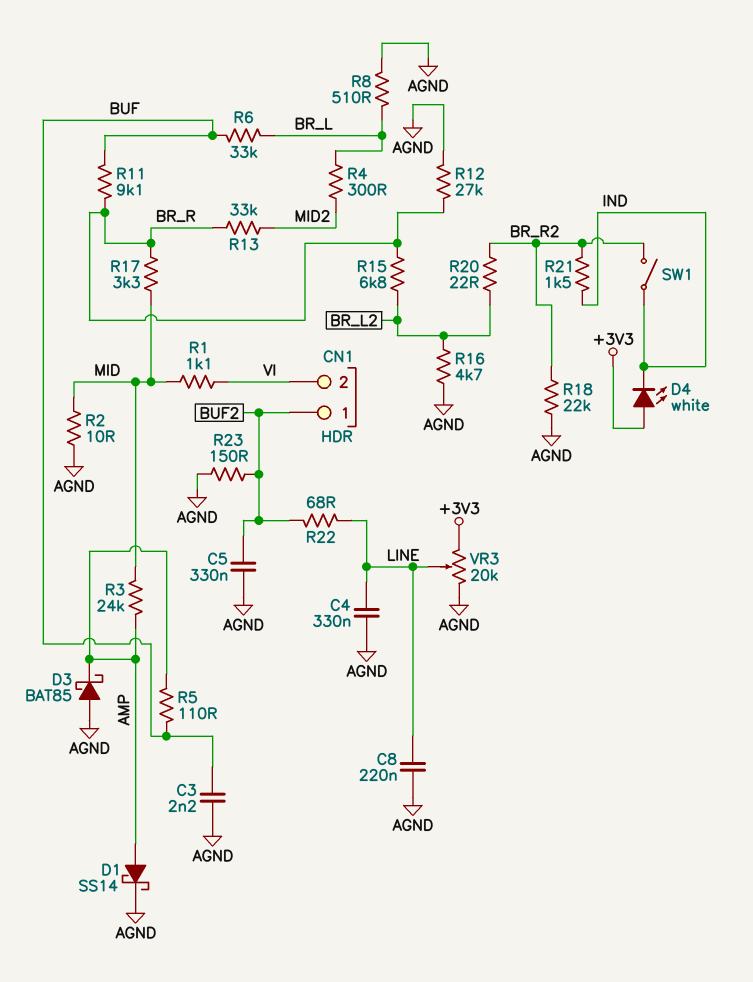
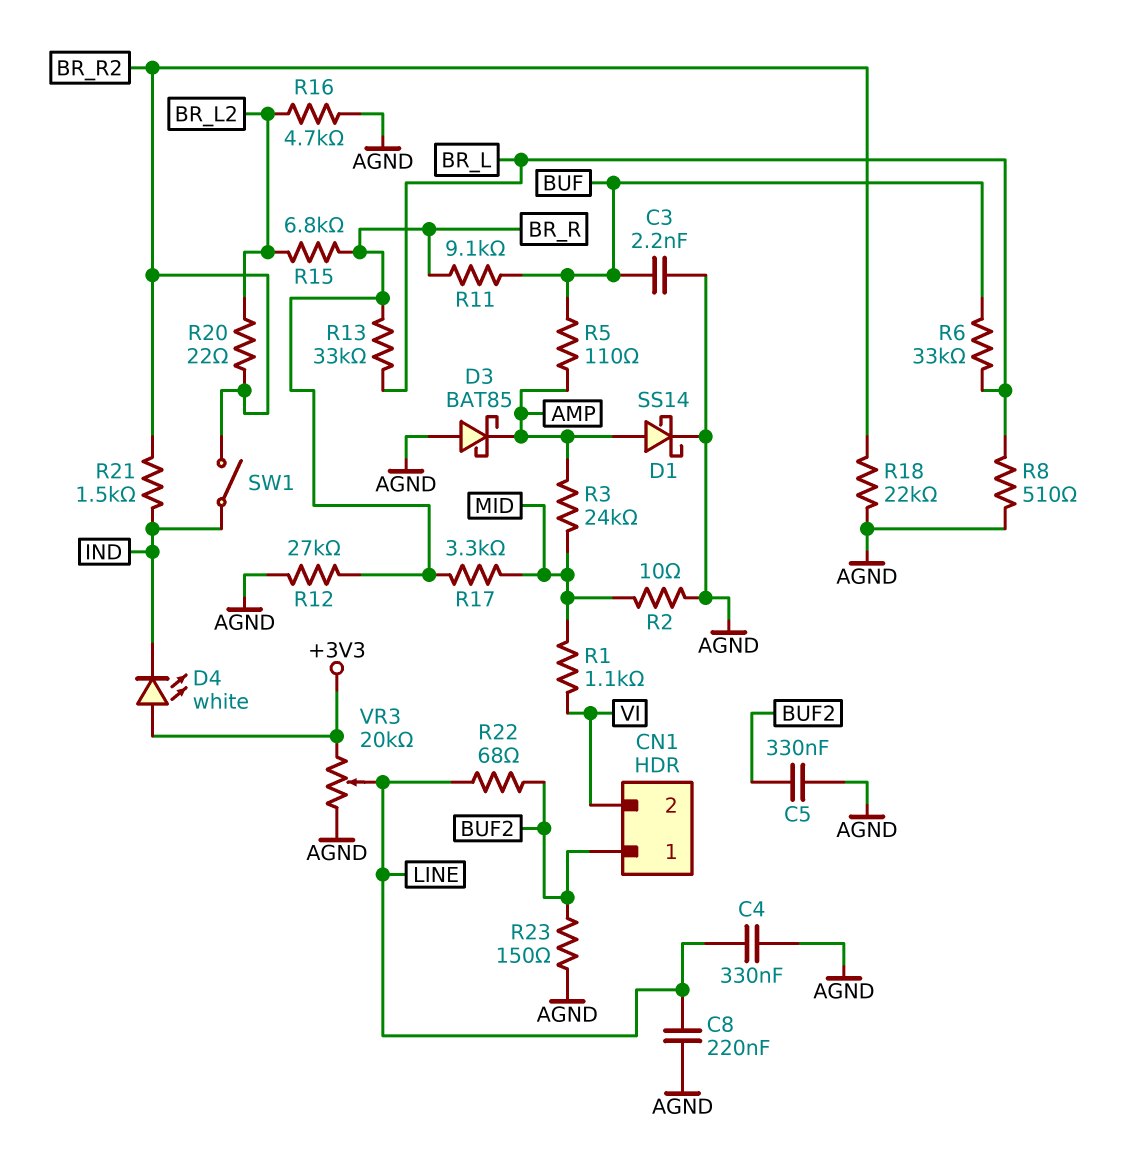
R4: 300 (BR_L, MID2) -> none
R13: 33k (BR_R, MID2) -> 33k (BR_L, BR_R)

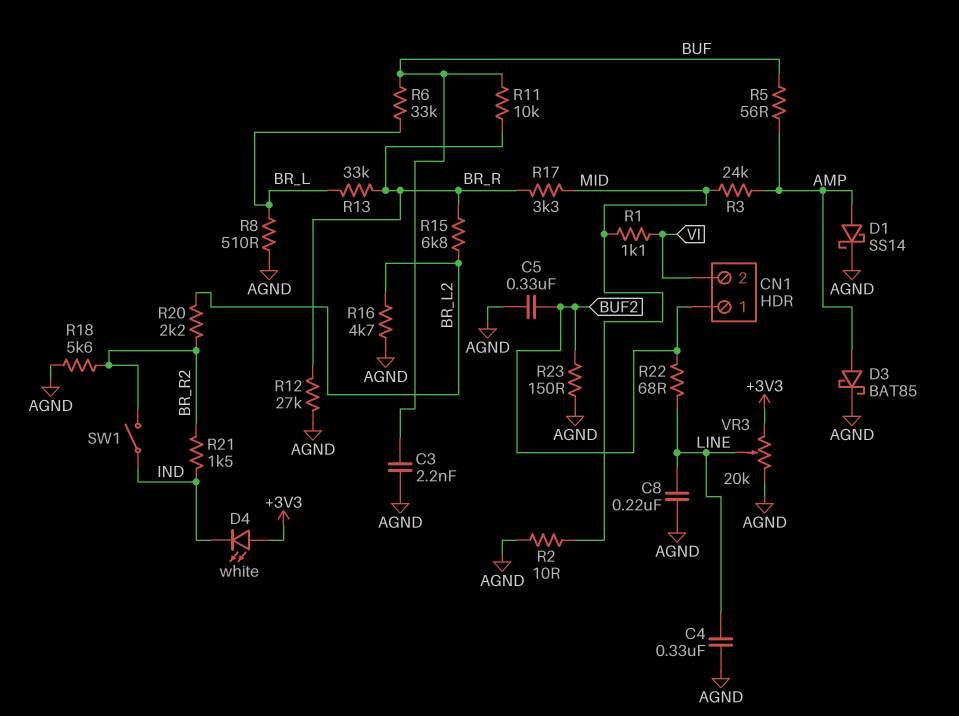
D3: schottky BAT85 (A AGND, K AMP) -> schottky BAT85 (A AMP, K AGND)
R5: 110 (AMP, BUF) -> 56 (AMP, BUF)
R11: 9.1k (BR_R, BUF) -> 10k (BR_R, BUF)
R18: 22k (AGND, BR_R2) -> 5.6k (AGND, BR_R2)
R20: 22 (BR_L2, BR_R2) -> 2.2k (BR_L2, BR_R2)

